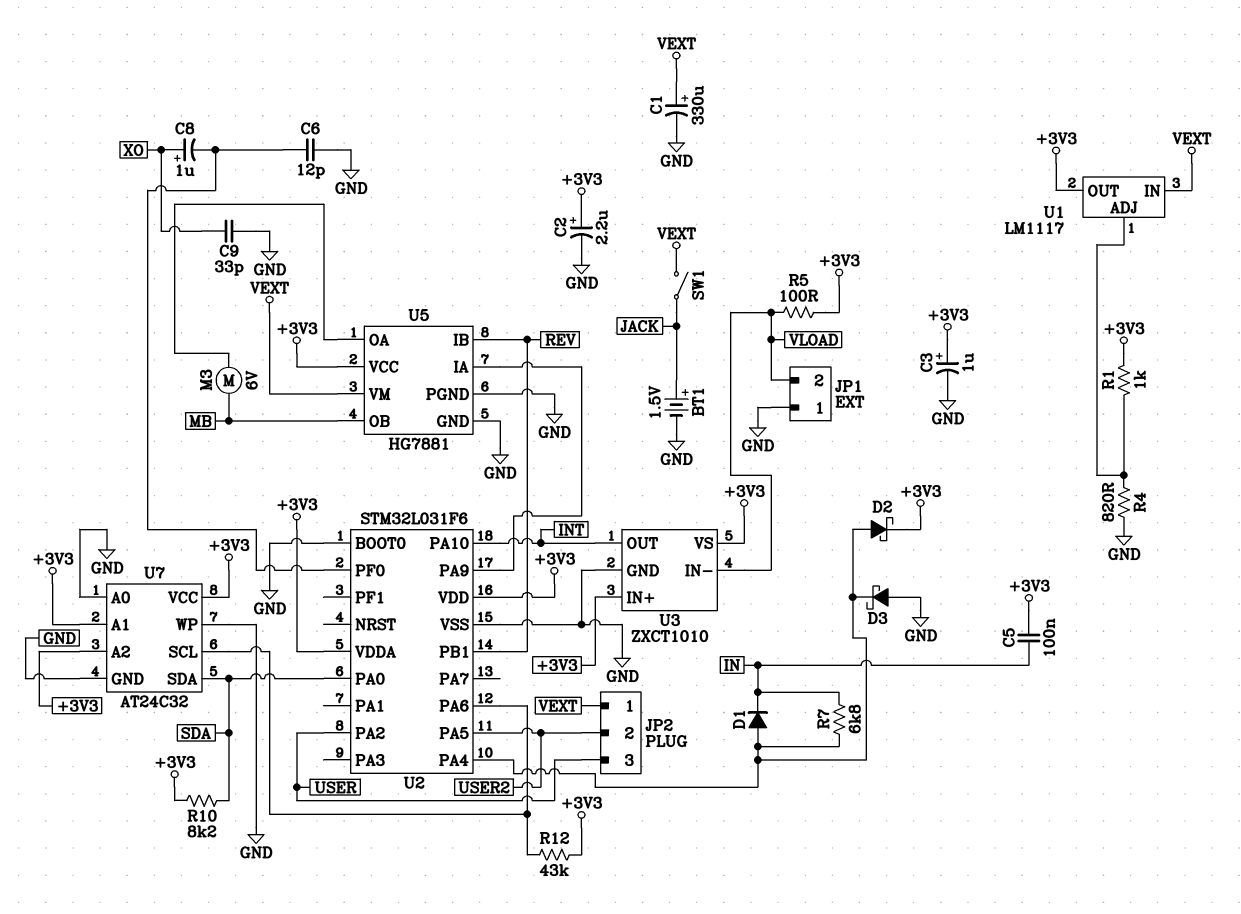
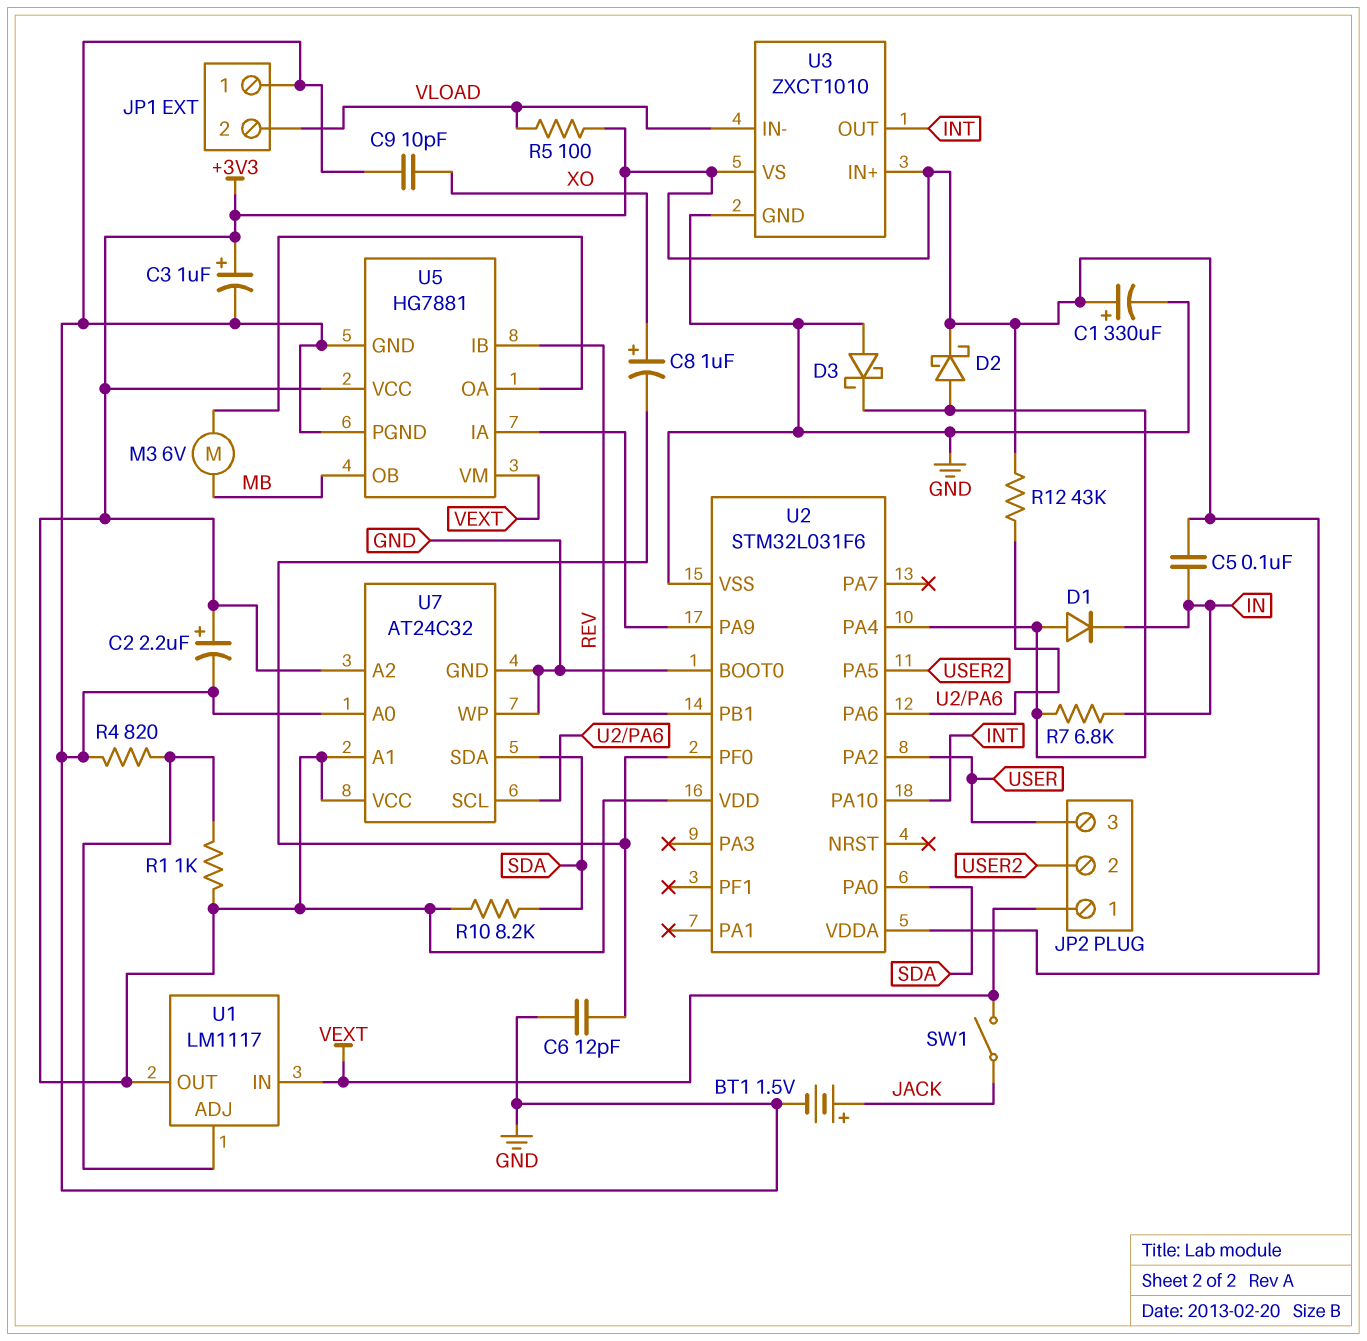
C1: 330uF (plus VEXT, minus GND) -> 330uF (plus +3V3, minus GND)
C9: 33pF (GND, XO) -> 10pF (GND, XO)

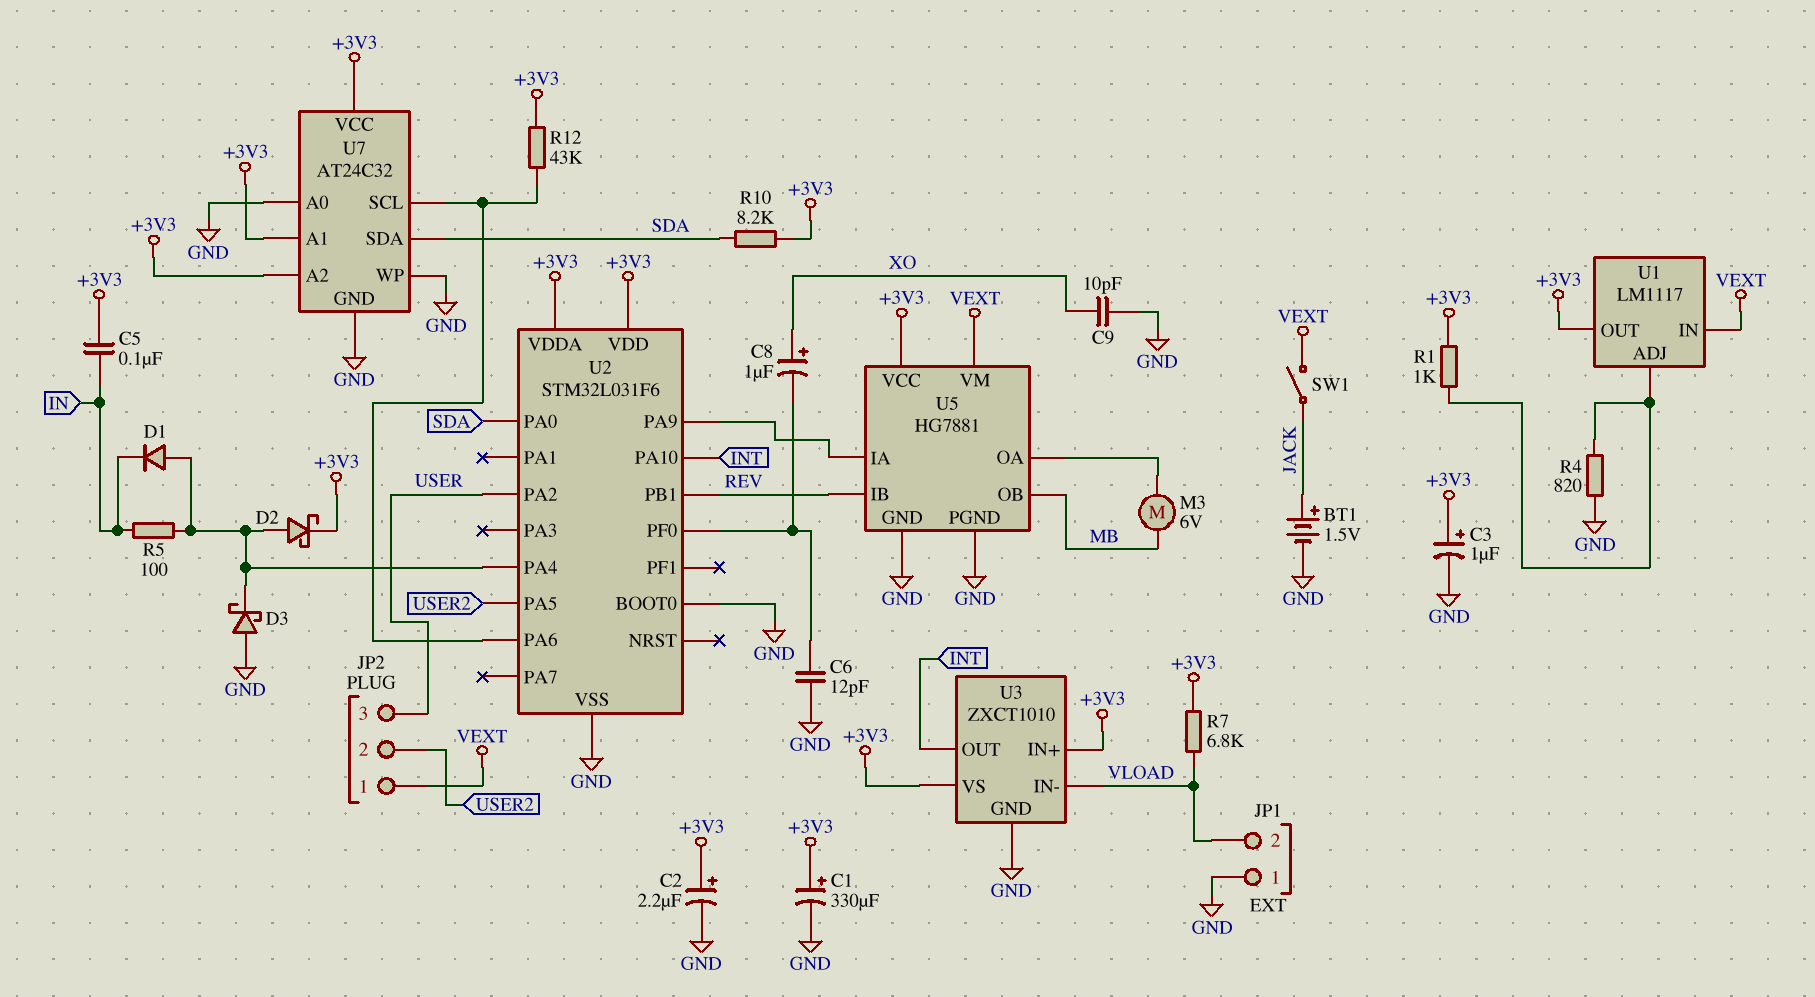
R5: 100 (+3V3, VLOAD) -> 100 (IN, U2/PA4)
R7: 6.8k (IN, U2/PA4) -> 6.8k (+3V3, VLOAD)

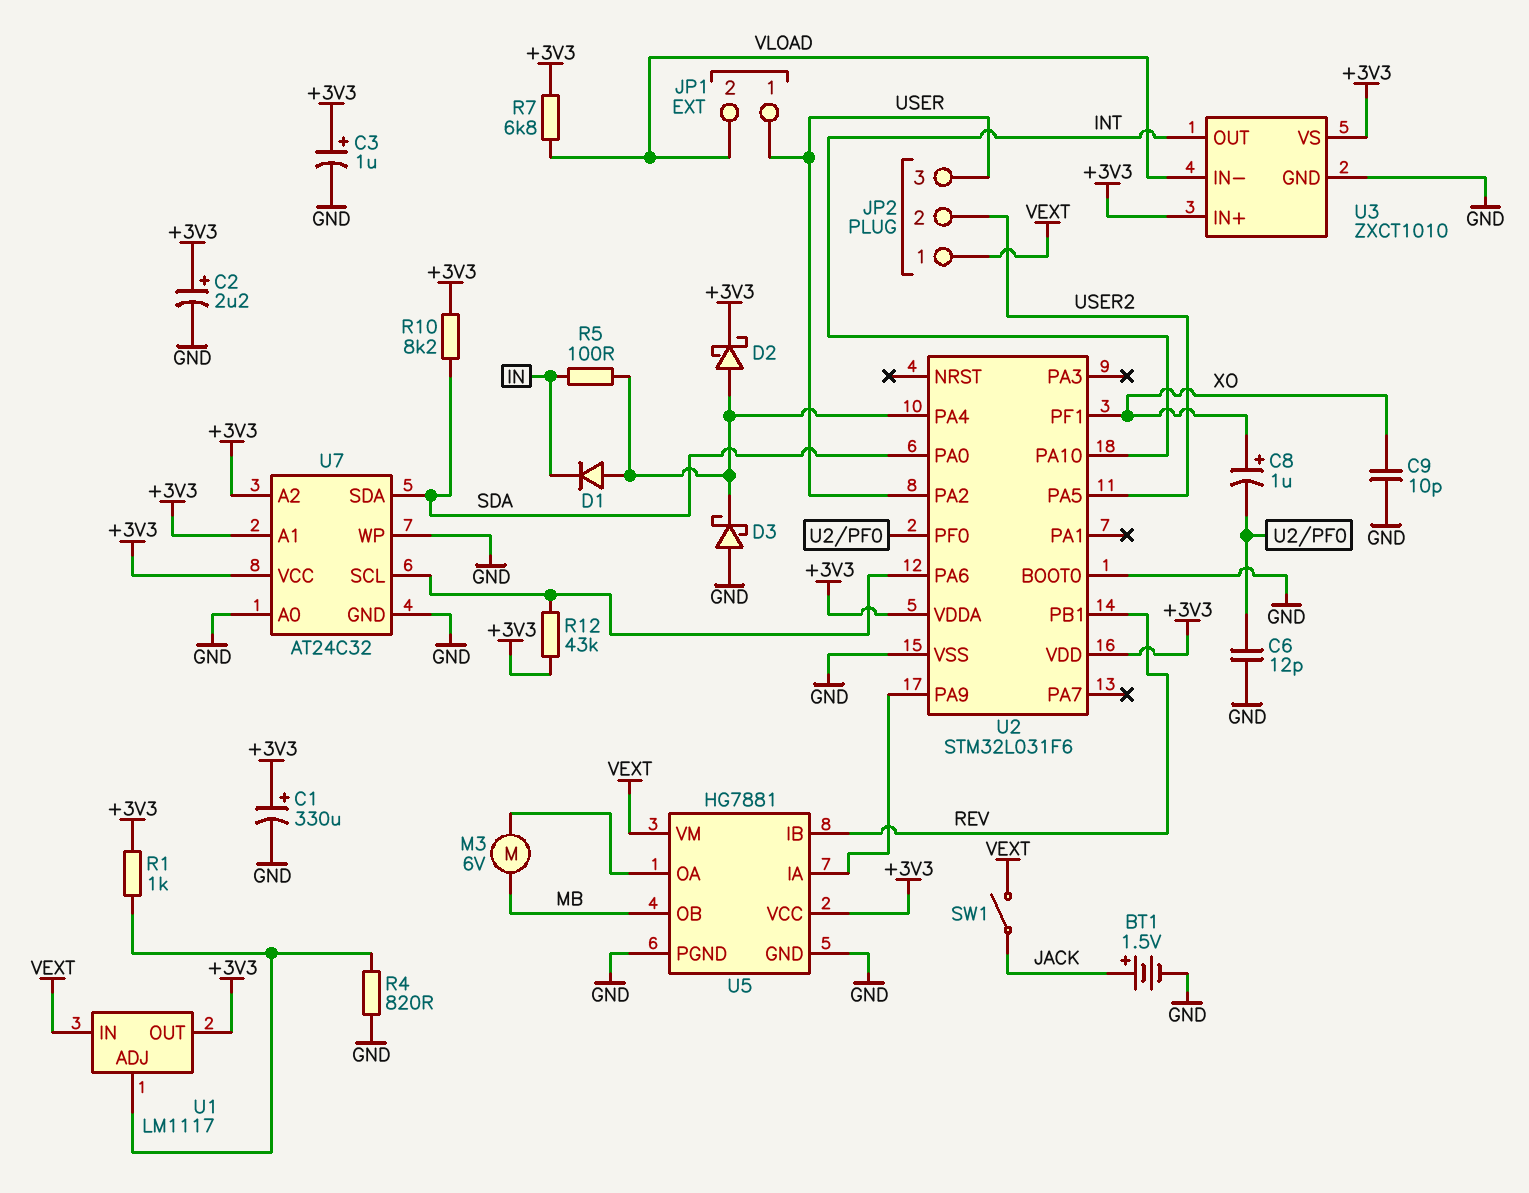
C5: 100nF (+3V3, IN) -> none
JP1 pin 1: GND -> USER
U2 pin PF1: none -> XO

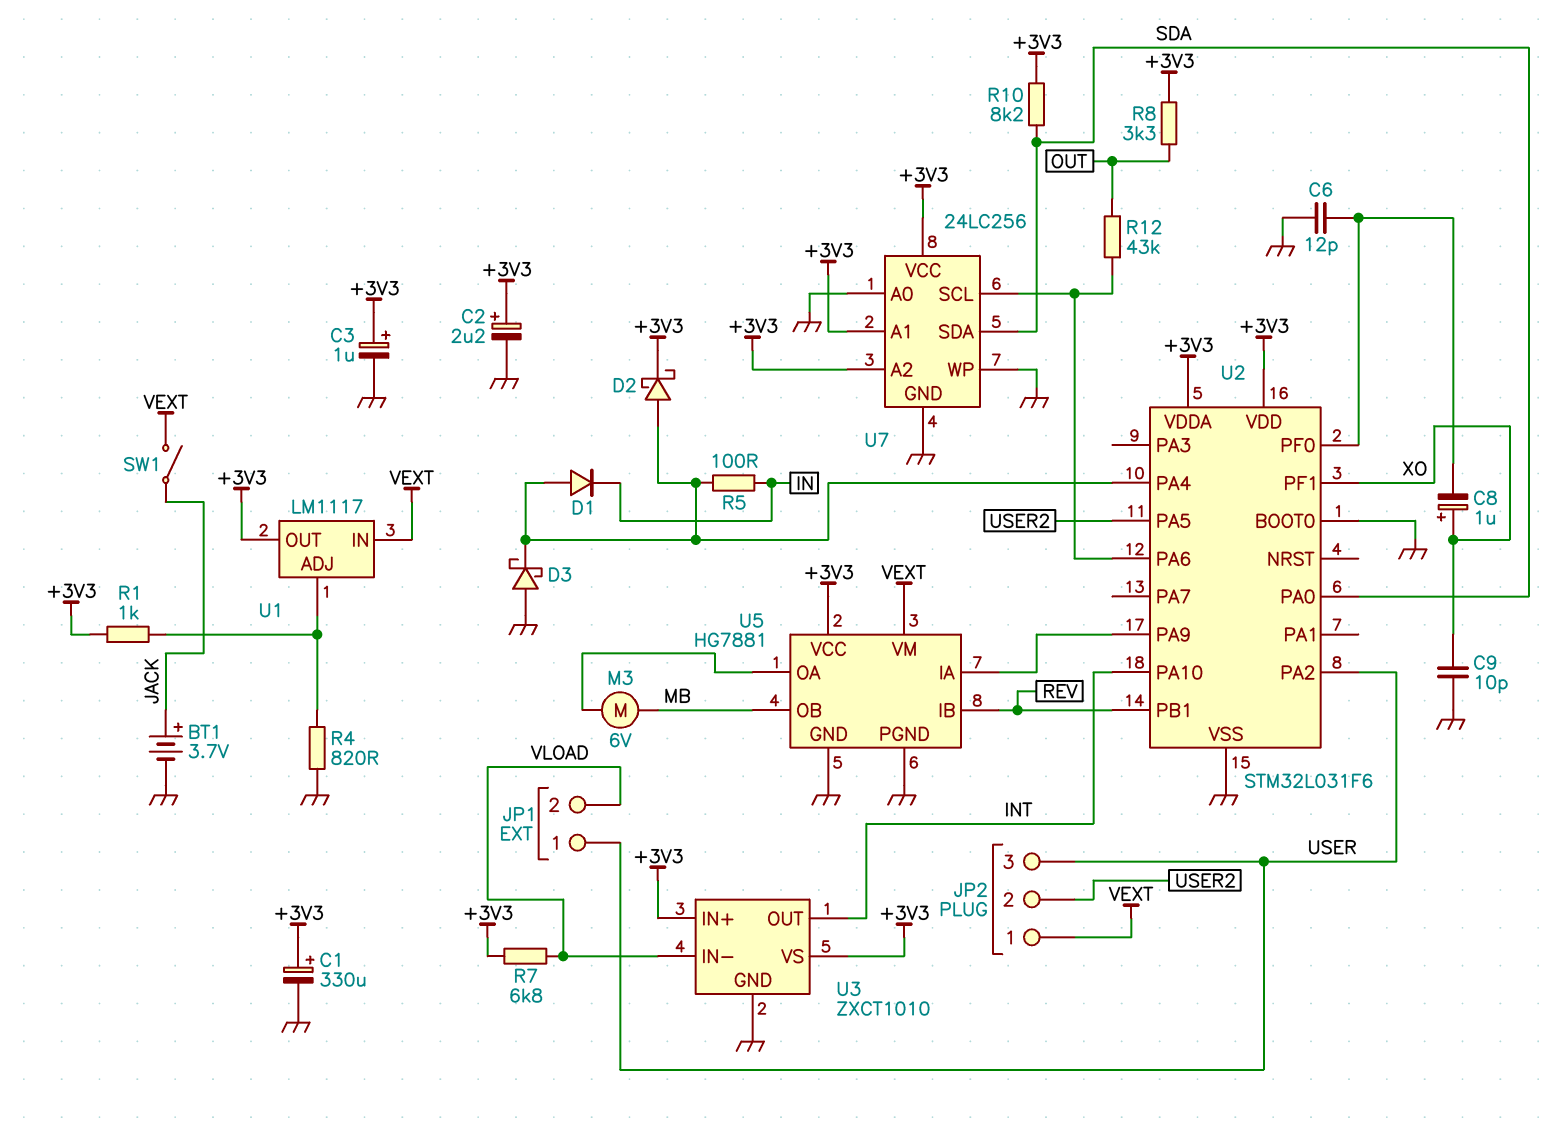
BT1: 1.5V (plus JACK, minus GND) -> 3.7V (plus JACK, minus GND)
R8: none -> 3.3k (+3V3, OUT)
R12: 43k (+3V3, U2/PA6) -> 43k (OUT, U2/PA6)
U7: AT24C32 -> 24LC256

